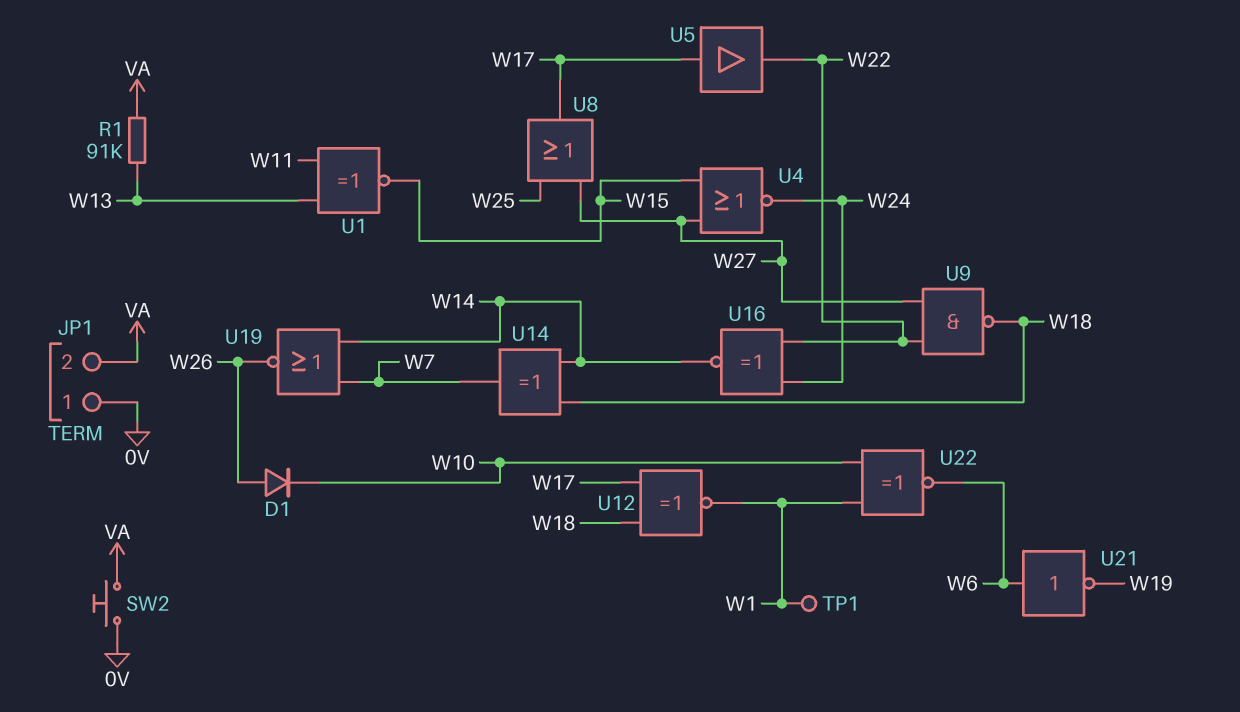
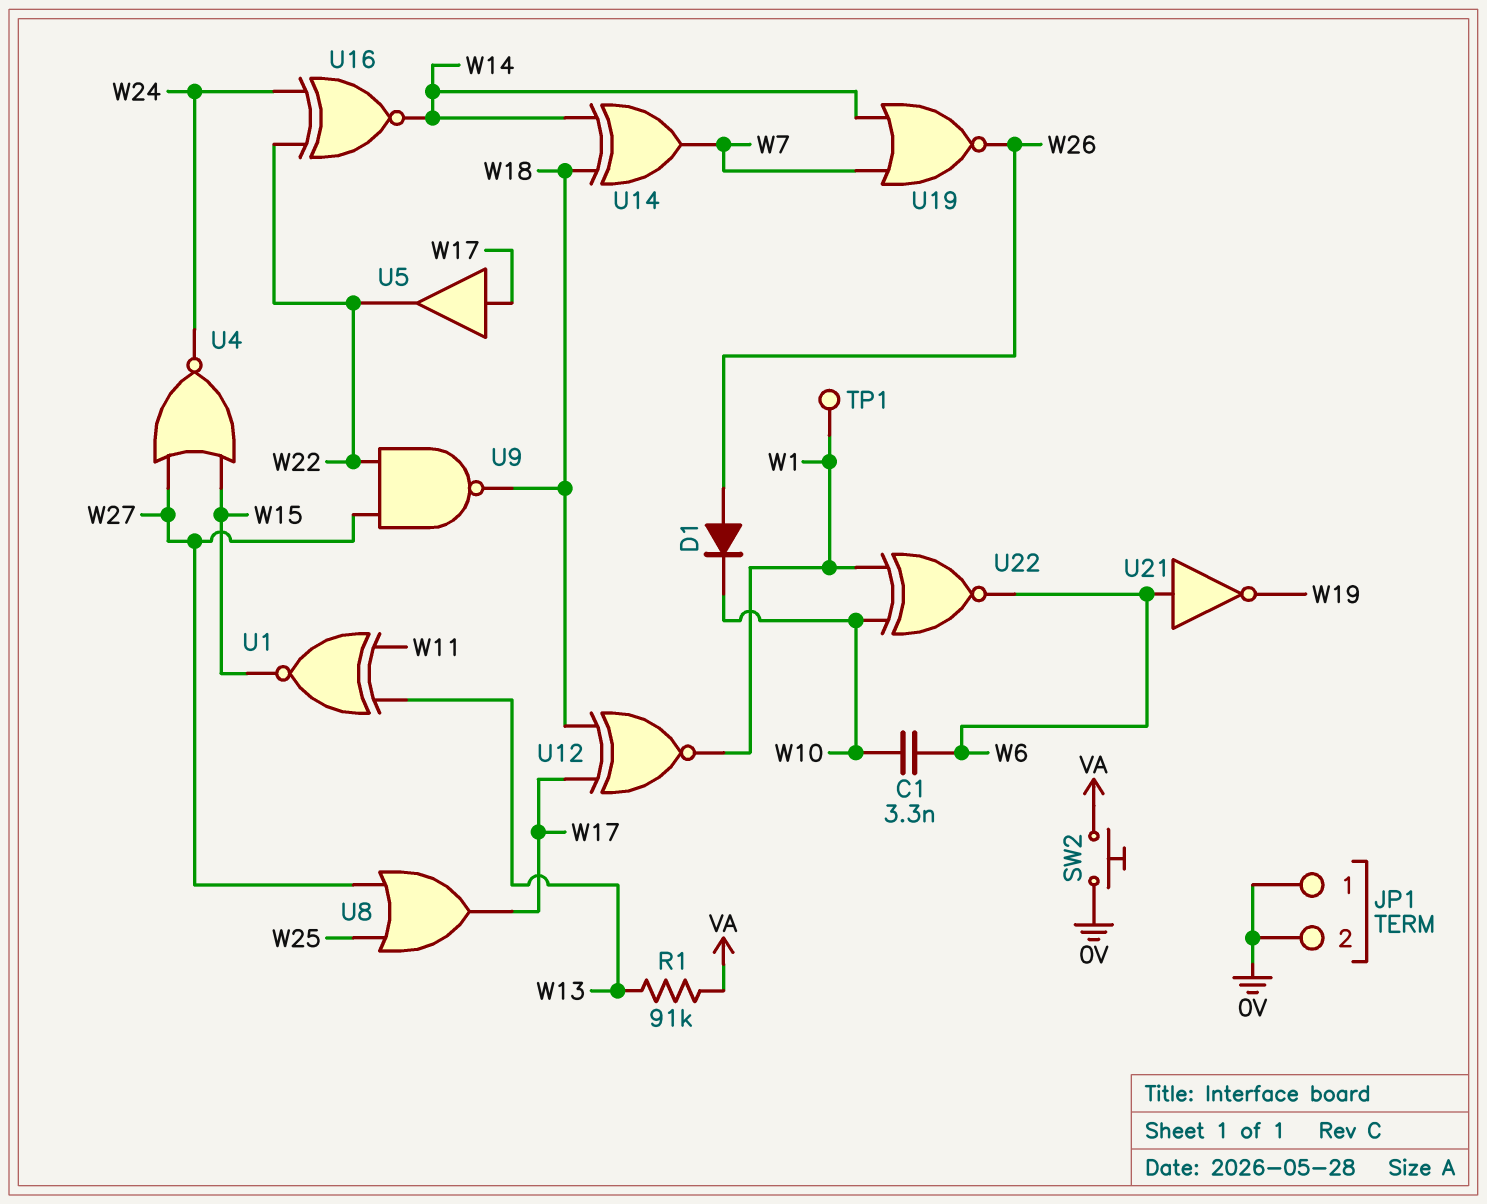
C1: none -> 3.3nF (W6, W10)
JP1 pin 2: VA -> 0V

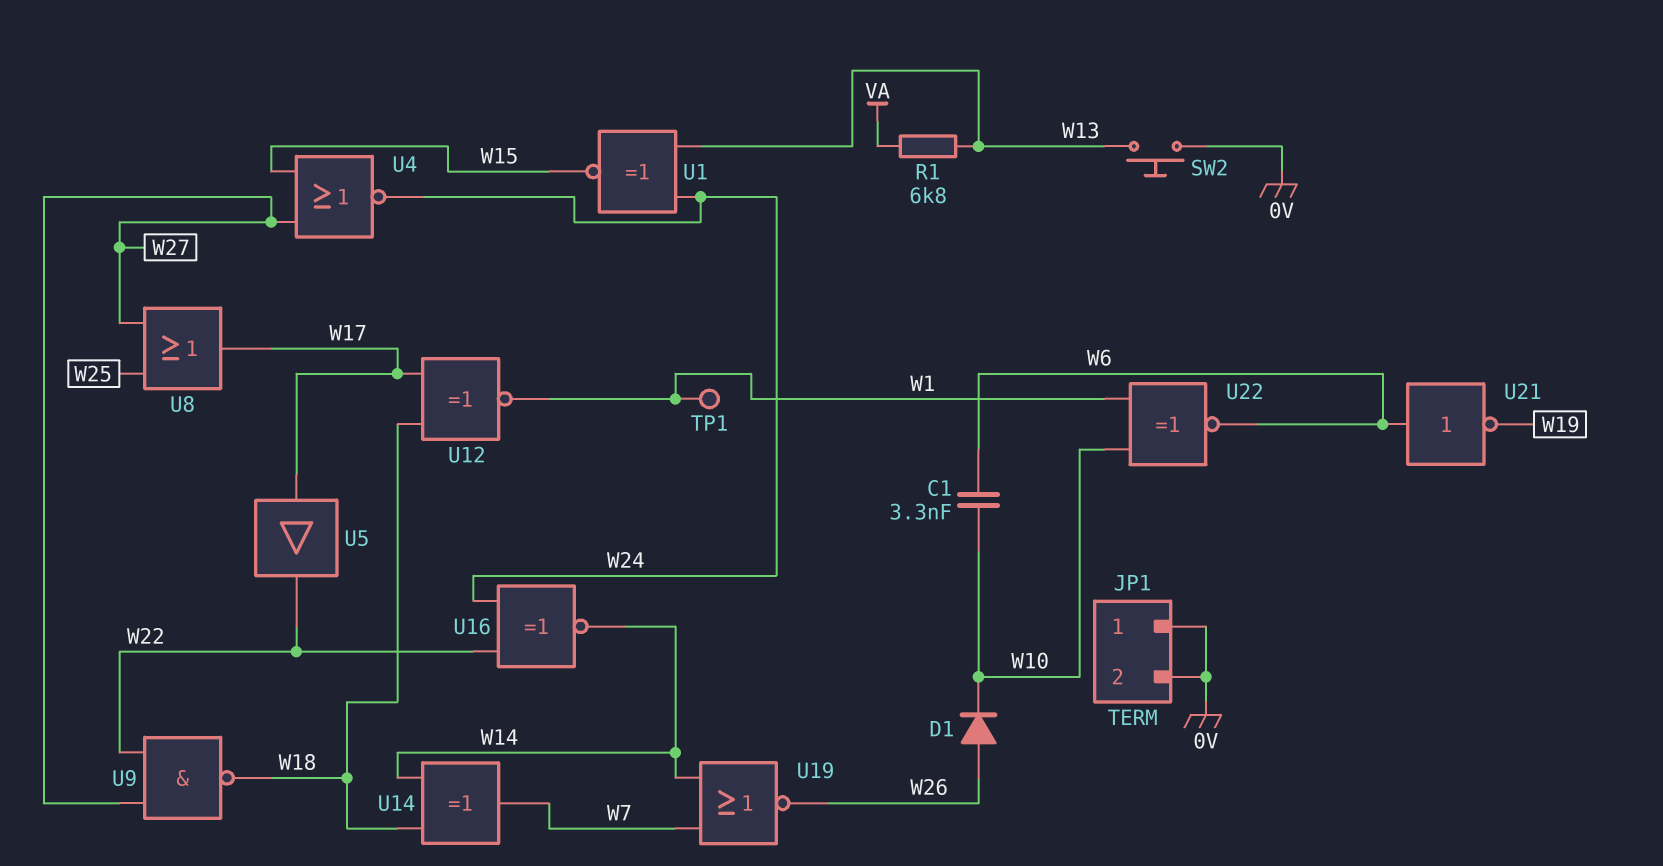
R1: 91k (VA, W13) -> 6.8k (VA, W13)
SW2: button (0V, VA) -> button (0V, W13)
U1: XNOR (in W11, in W13, out W15) -> XNOR (in W13, in W24, out W15)

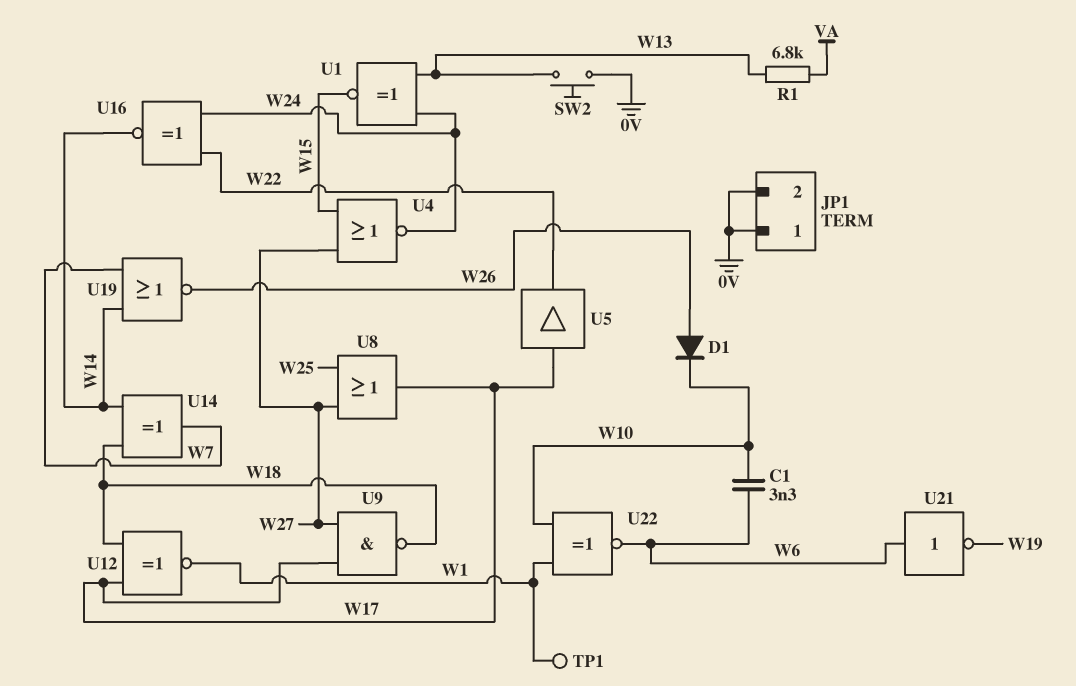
U9: NAND (in W22, in W27, out W18) -> NAND (in W17, in W27, out W18)

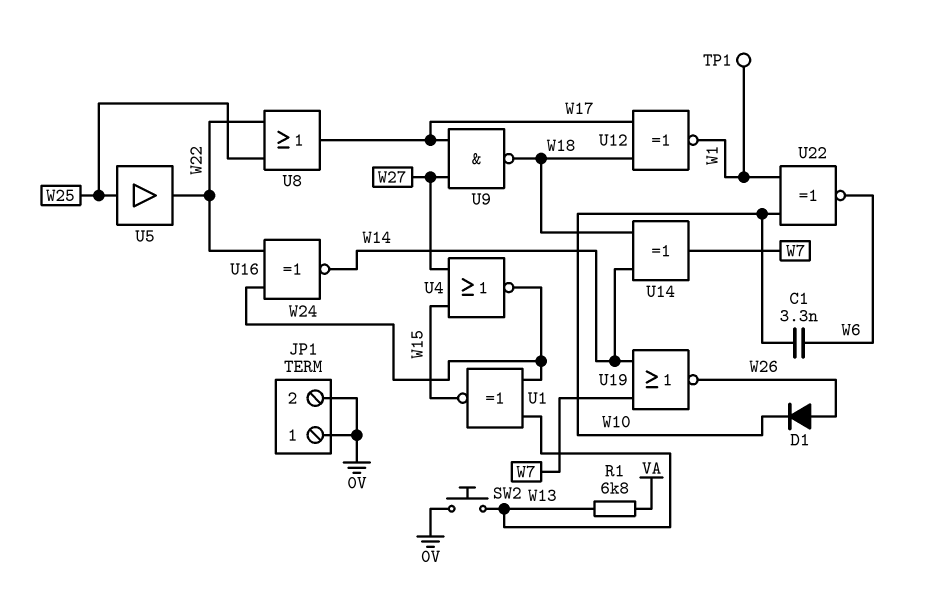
U5: buffer (in W17, out W22) -> buffer (in W25, out W22)
U8: OR (in W25, in W27, out W17) -> OR (in W22, in W25, out W17)
U21: NOT (in W6, out W19) -> none

